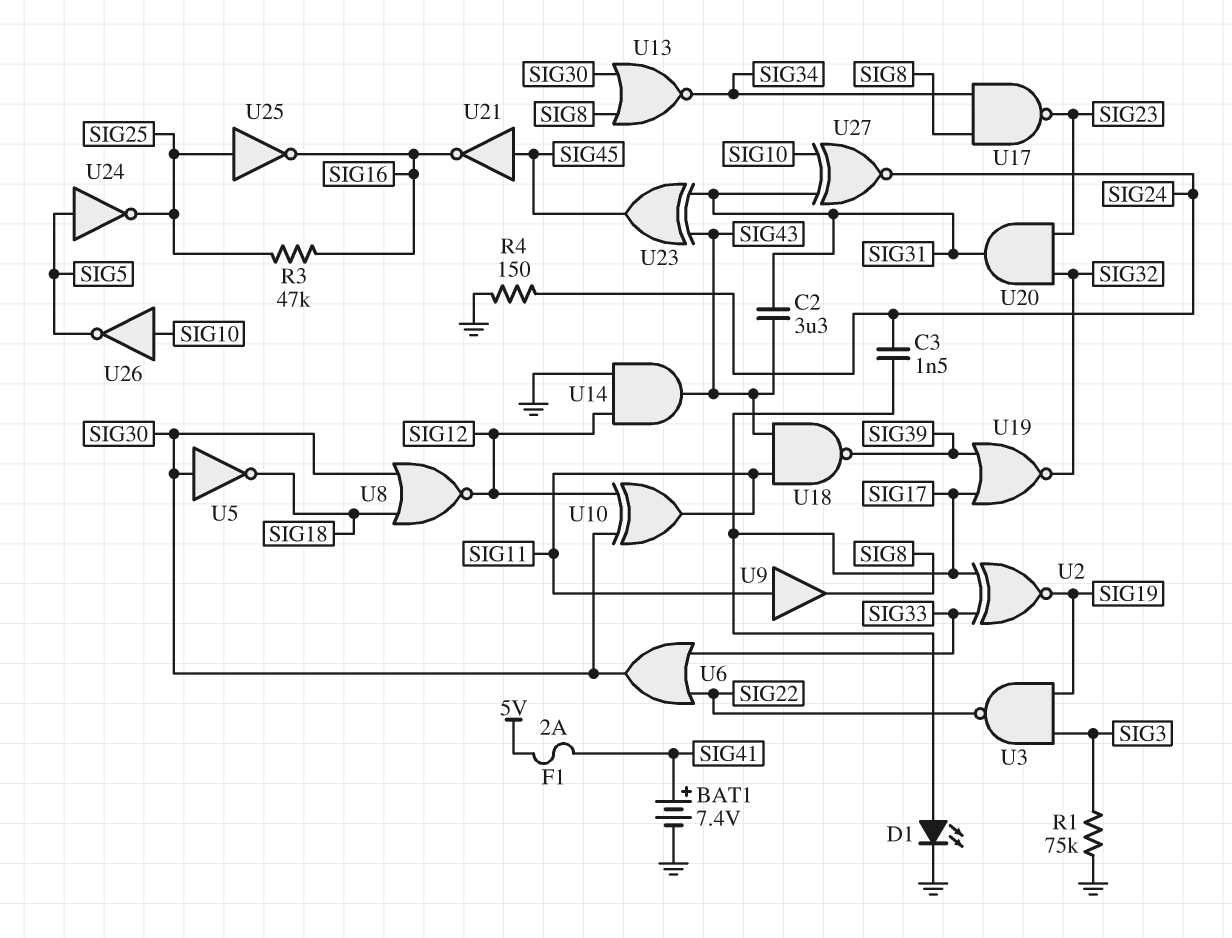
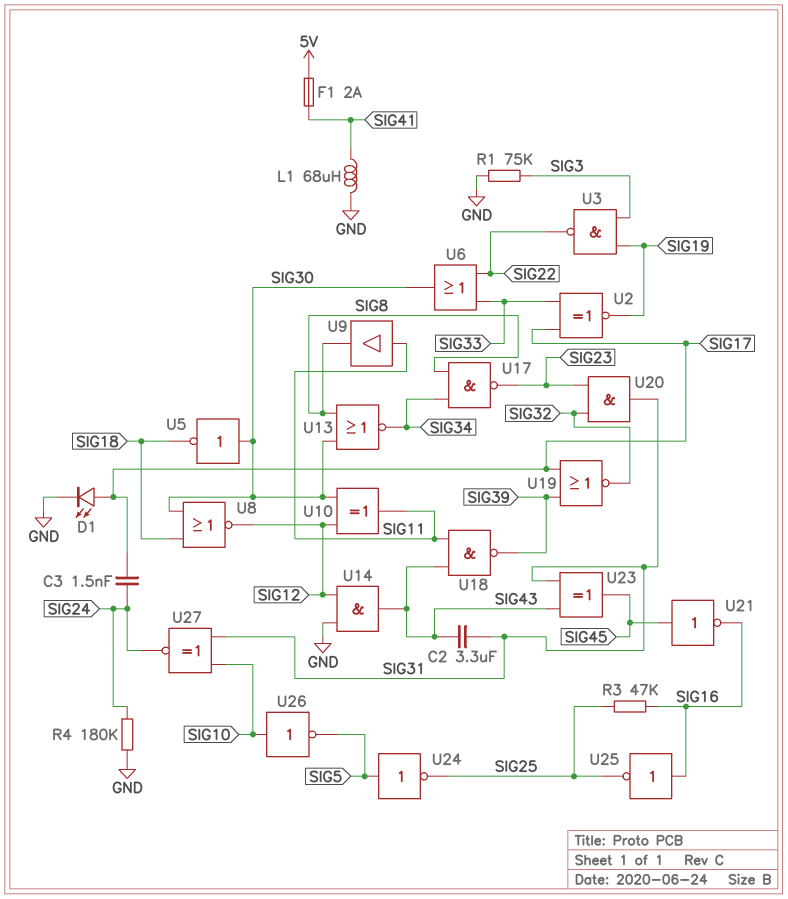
BAT1: 7.4V (plus SIG41, minus GND) -> none
L1: none -> 68uH (GND, SIG41)
R4: 150 (GND, SIG24) -> 180k (GND, SIG24)
U25: NOT (in SIG25, out SIG16) -> NOT (in SIG16, out SIG25)

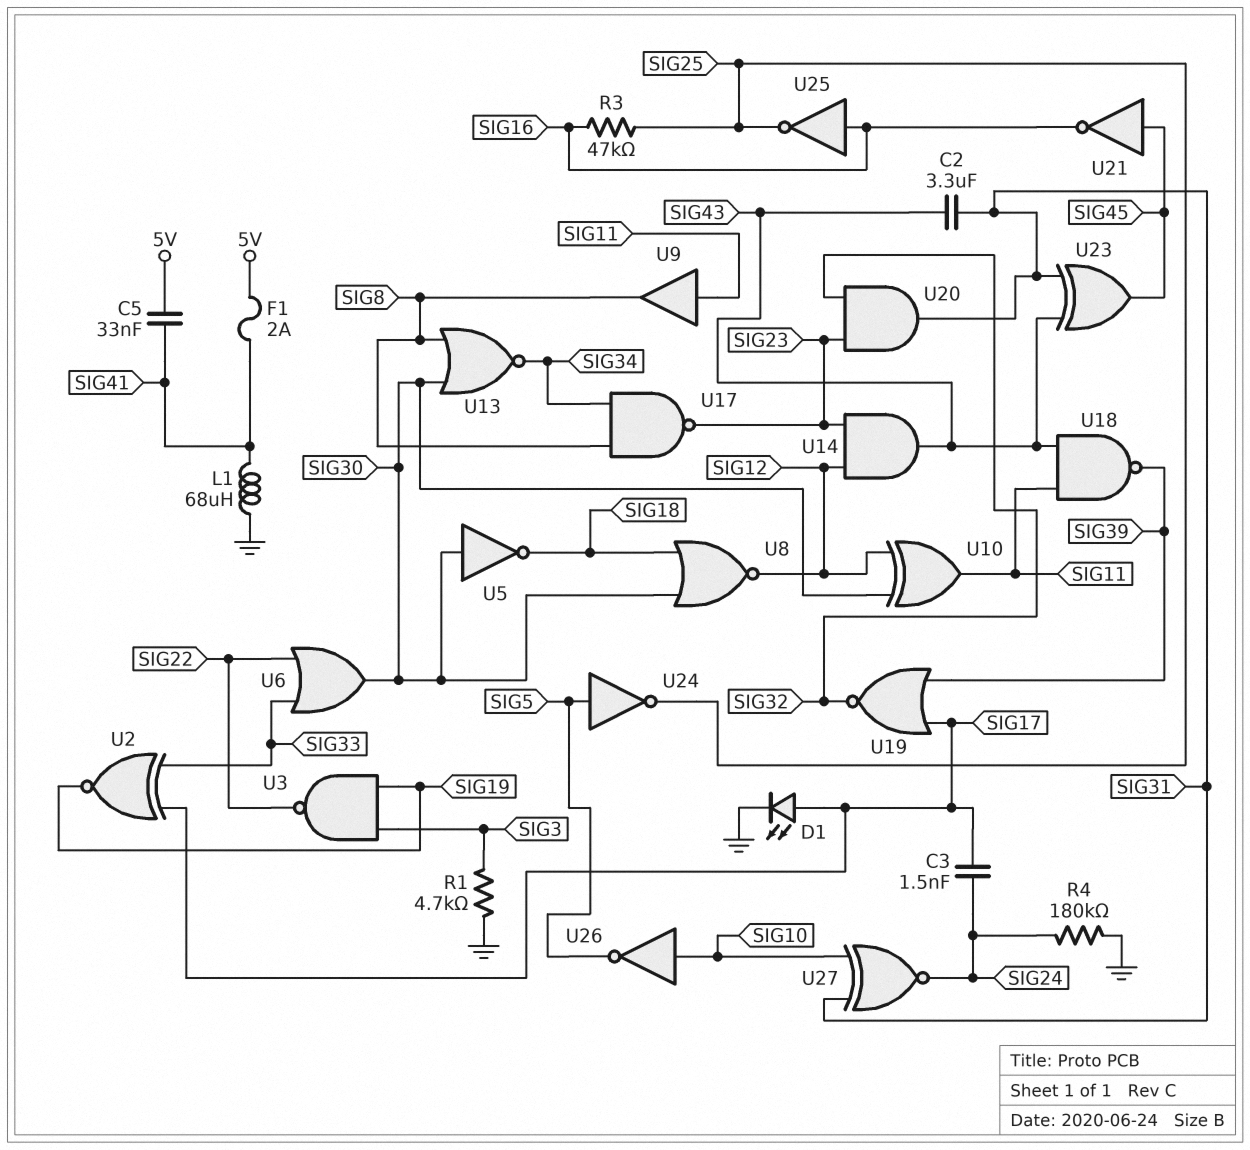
C5: none -> 33nF (5V, SIG41)
R1: 75k (GND, SIG3) -> 4.7k (GND, SIG3)
U14: AND (in GND, in SIG12, out SIG43) -> AND (in SIG12, in SIG23, out SIG43)

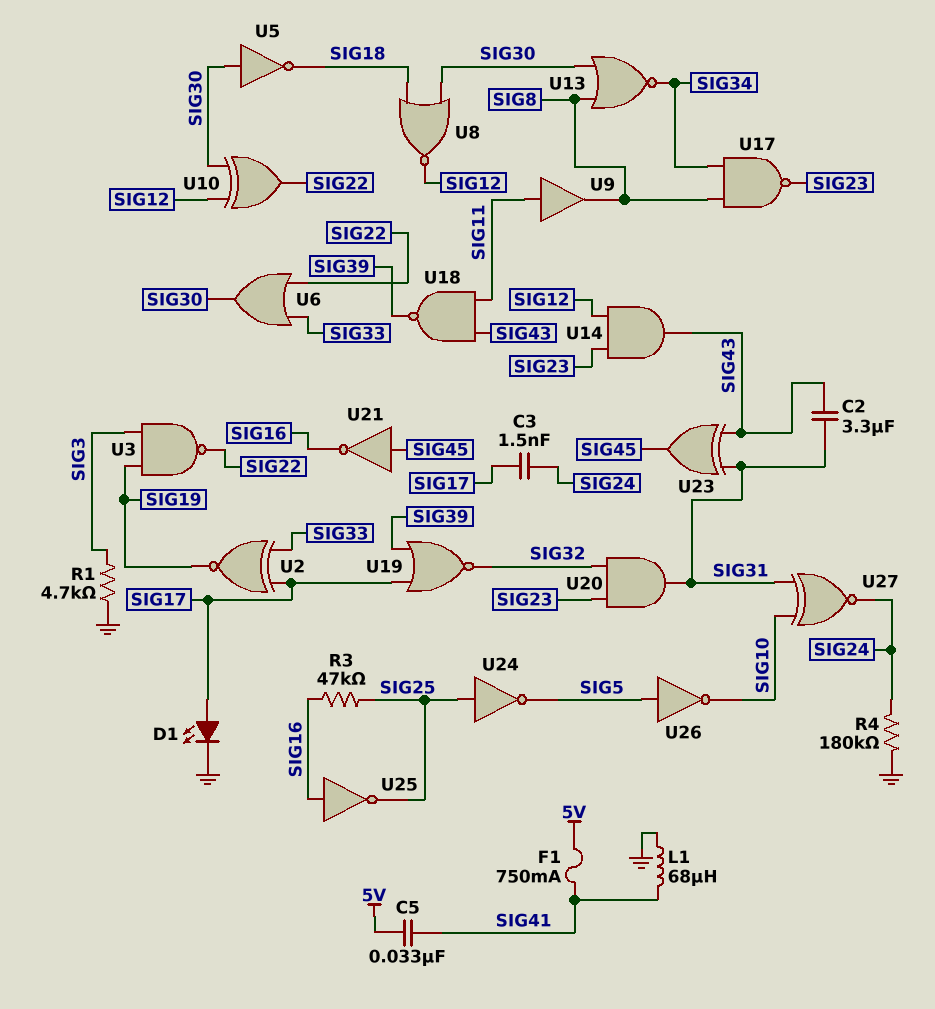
F1: 2A (5V, SIG41) -> 750mA (5V, SIG41)
U10: XOR (in SIG12, in SIG30, out SIG11) -> XOR (in SIG12, in SIG30, out SIG22)
U24: NOT (in SIG5, out SIG25) -> NOT (in SIG25, out SIG5)
U26: NOT (in SIG10, out SIG5) -> NOT (in SIG5, out SIG10)

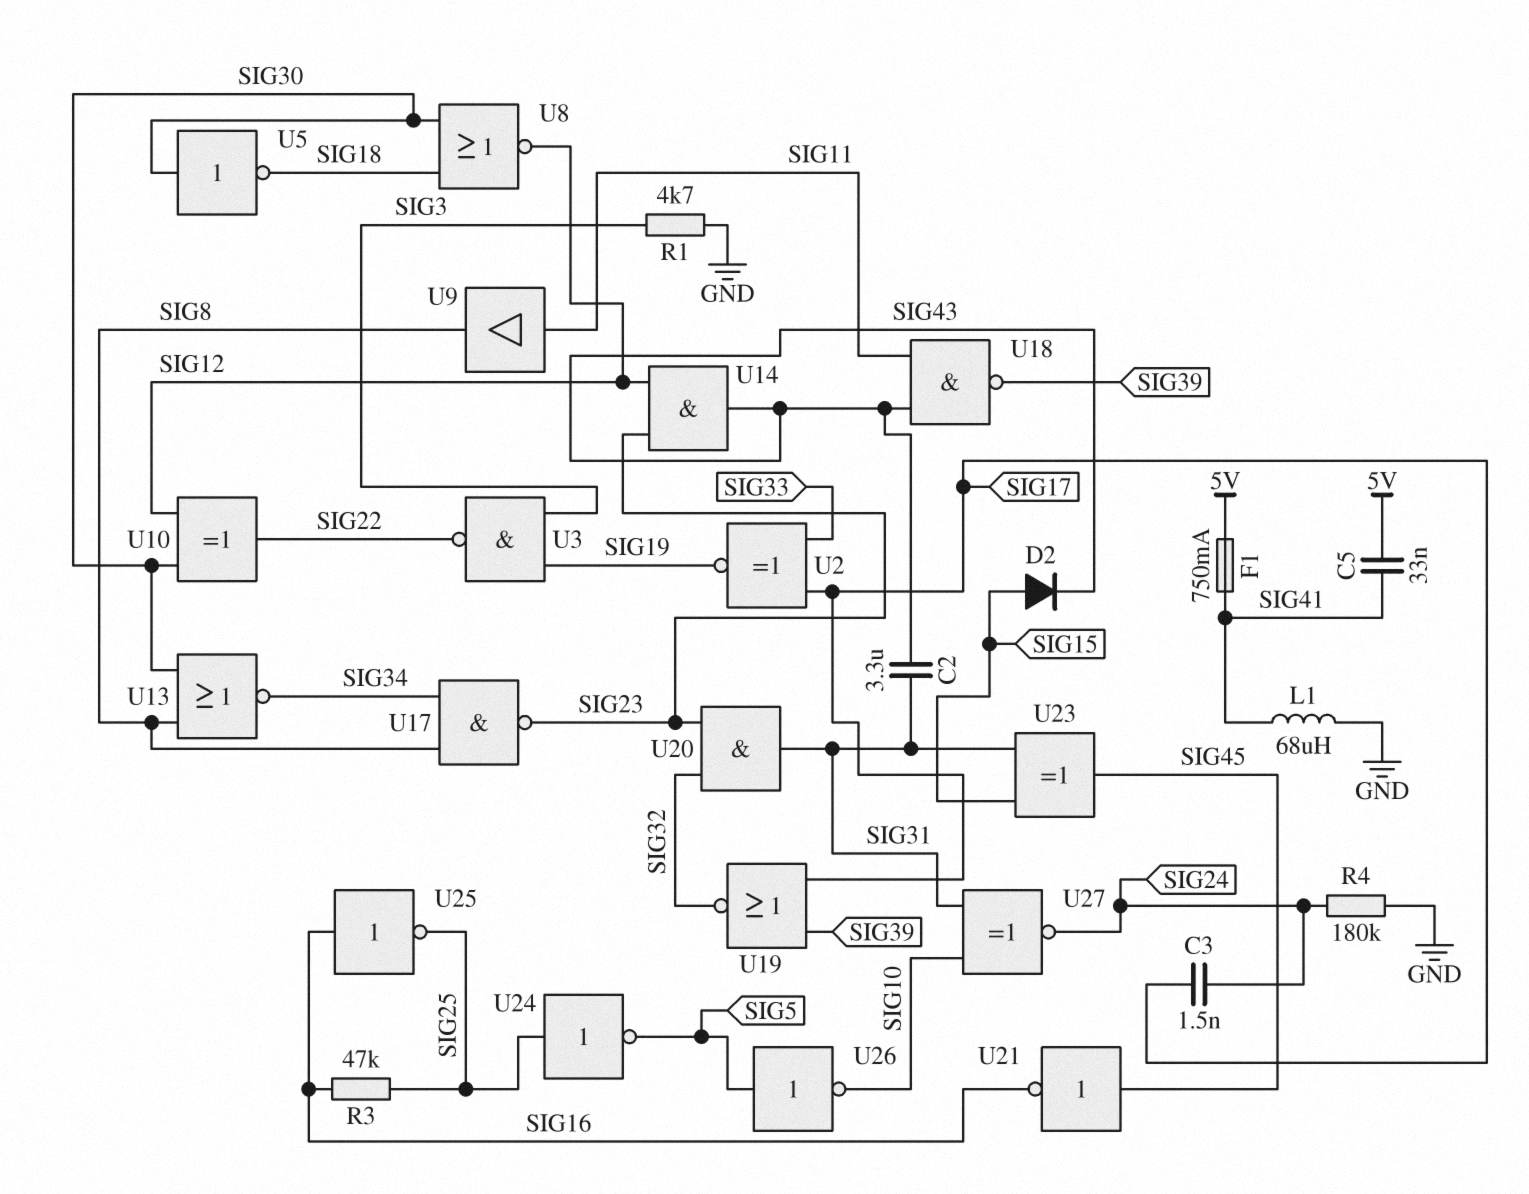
D1: LED (A SIG17, K GND) -> none
D2: none -> diode (A SIG15, K SIG43)
U6: OR (in SIG22, in SIG33, out SIG30) -> none
U23: XOR (in SIG31, in SIG43, out SIG45) -> XOR (in SIG15, in SIG31, out SIG45)

